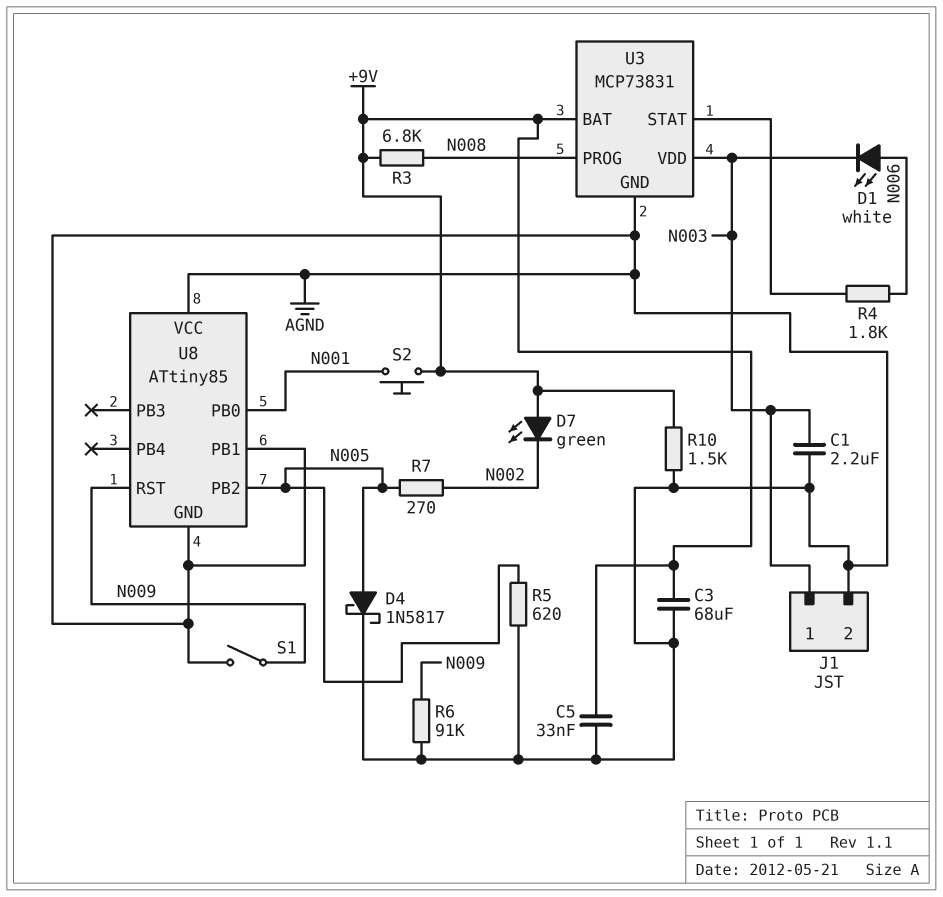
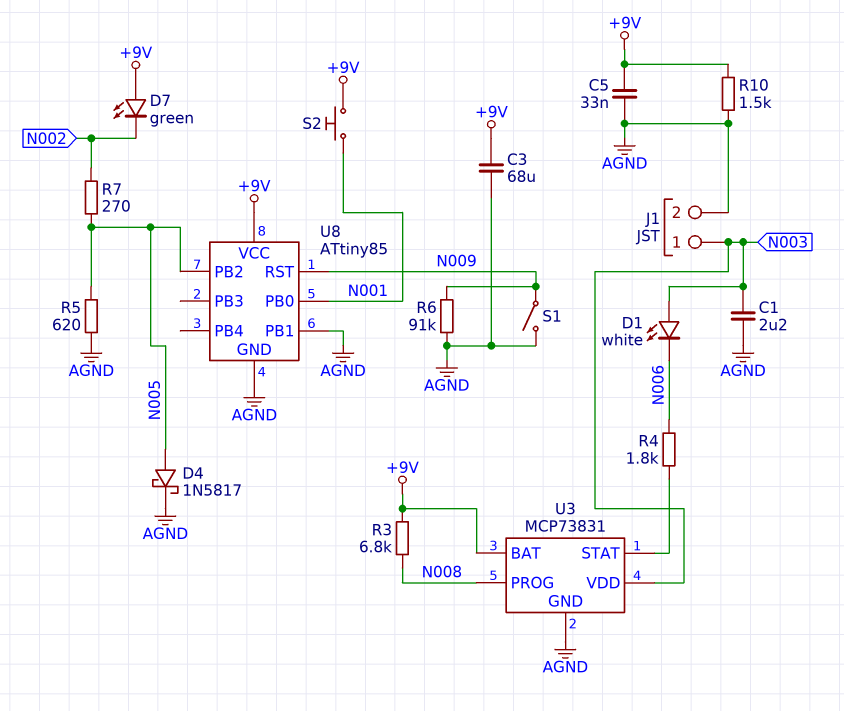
D1: LED white (A N006, K N003) -> LED white (A N003, K N006)
U8 pin VCC: AGND -> +9V

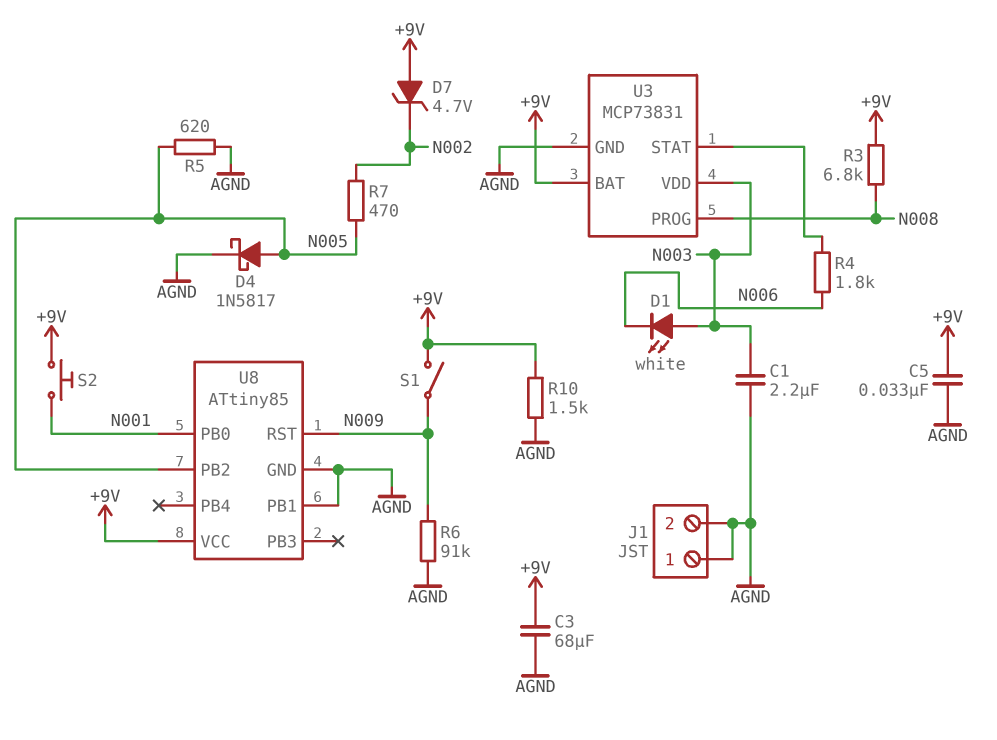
D7: LED green (A +9V, K N002) -> zener 4.7V (A +9V, K N002)
J1 pin 1: N003 -> AGND
R7: 270 (N002, N005) -> 470 (N002, N005)
S1: switch (AGND, N009) -> switch (+9V, N009)

